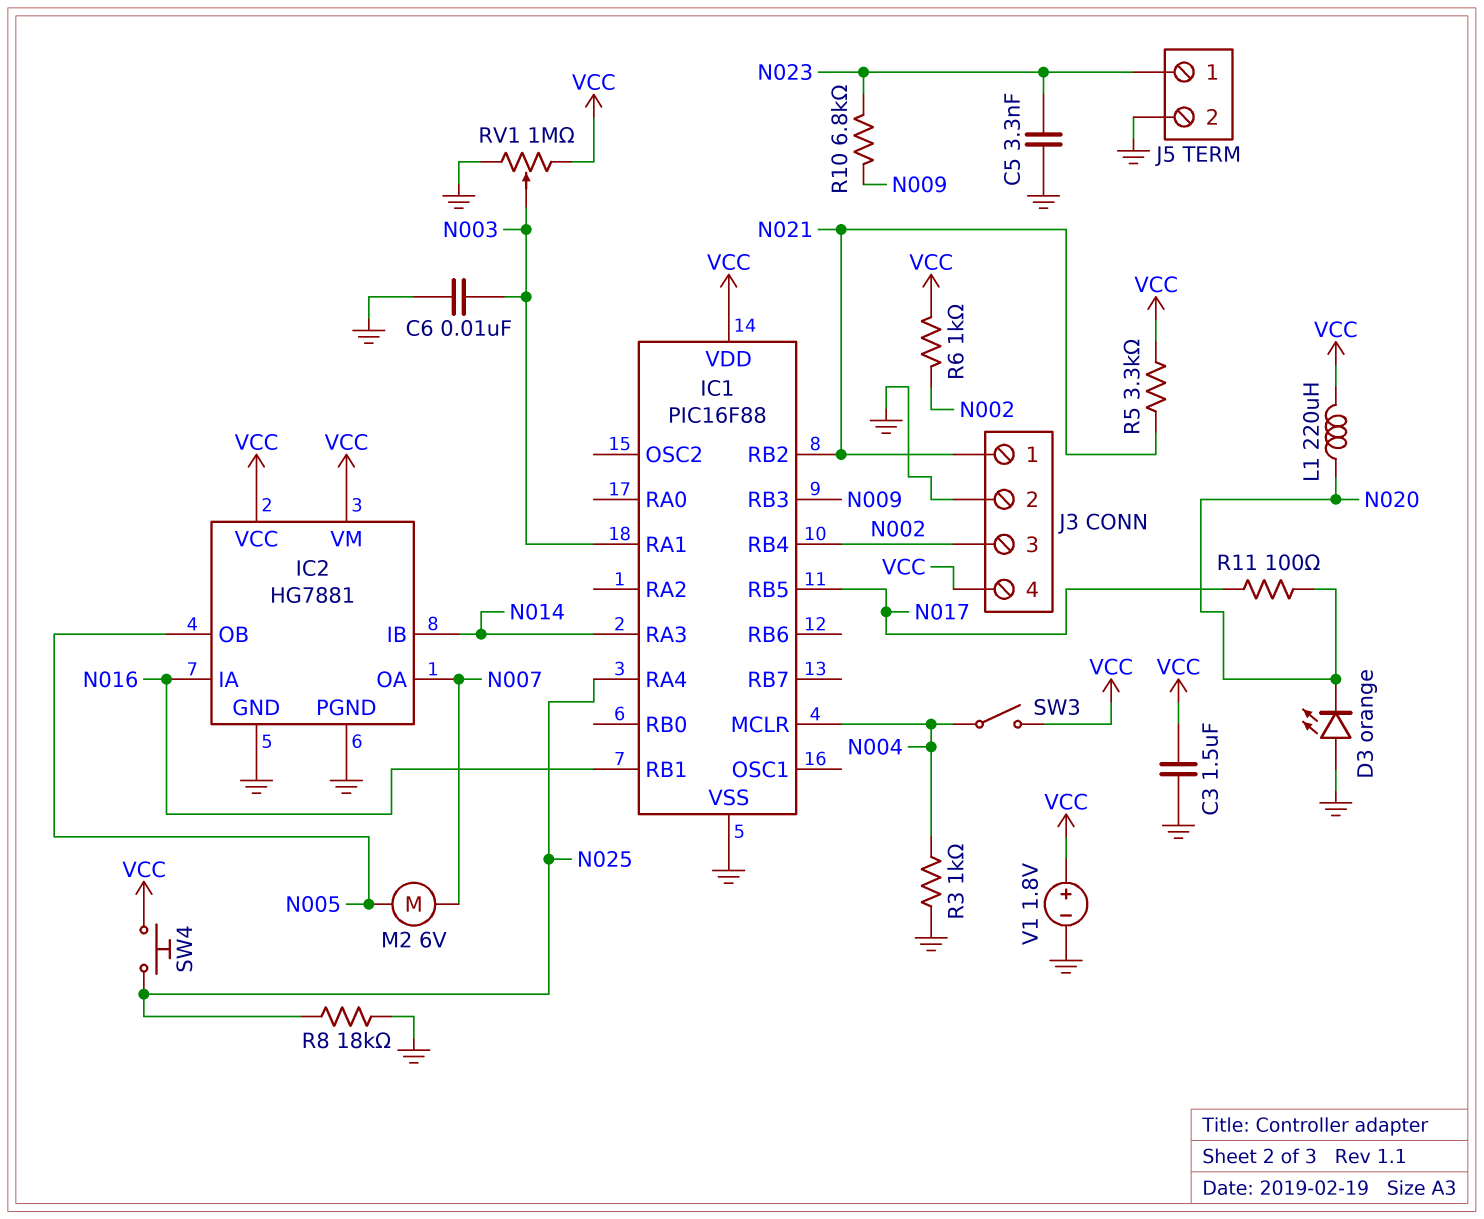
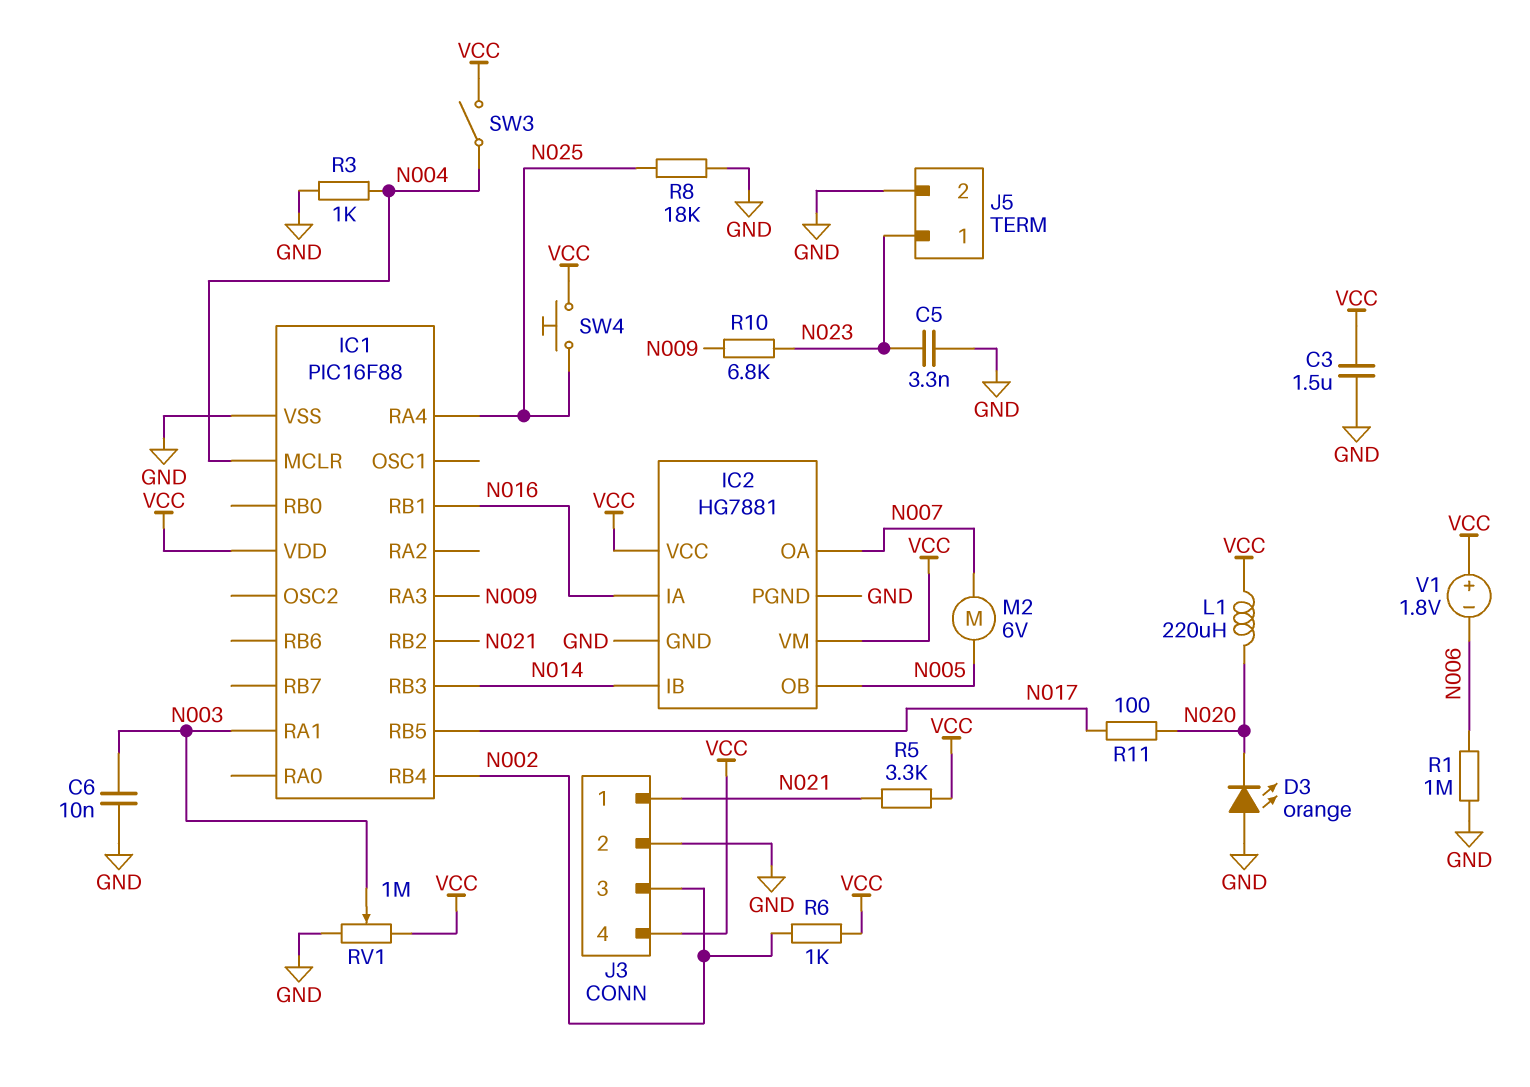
IC1 pin RA3: N014 -> N009
IC1 pin RB3: N009 -> N014
R1: none -> 1M (GND, N006)
V1: 1.8V (plus VCC, minus GND) -> 1.8V (plus VCC, minus N006)

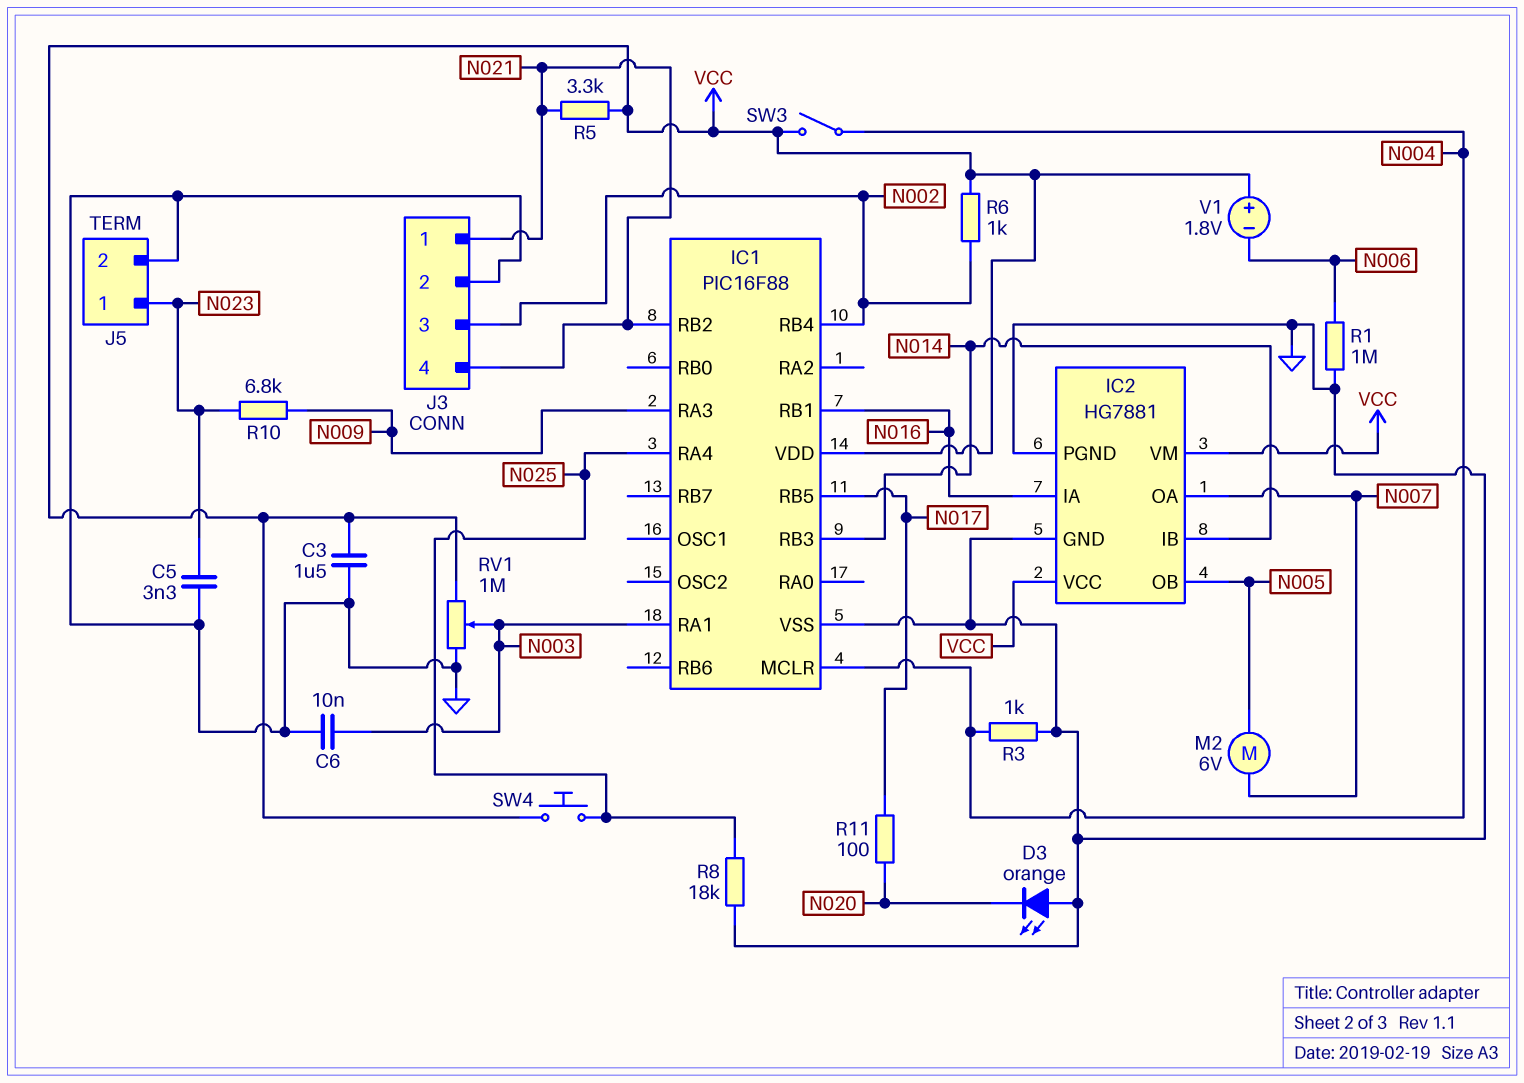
J3 pin 4: VCC -> N021
L1: 220uH (N020, VCC) -> none

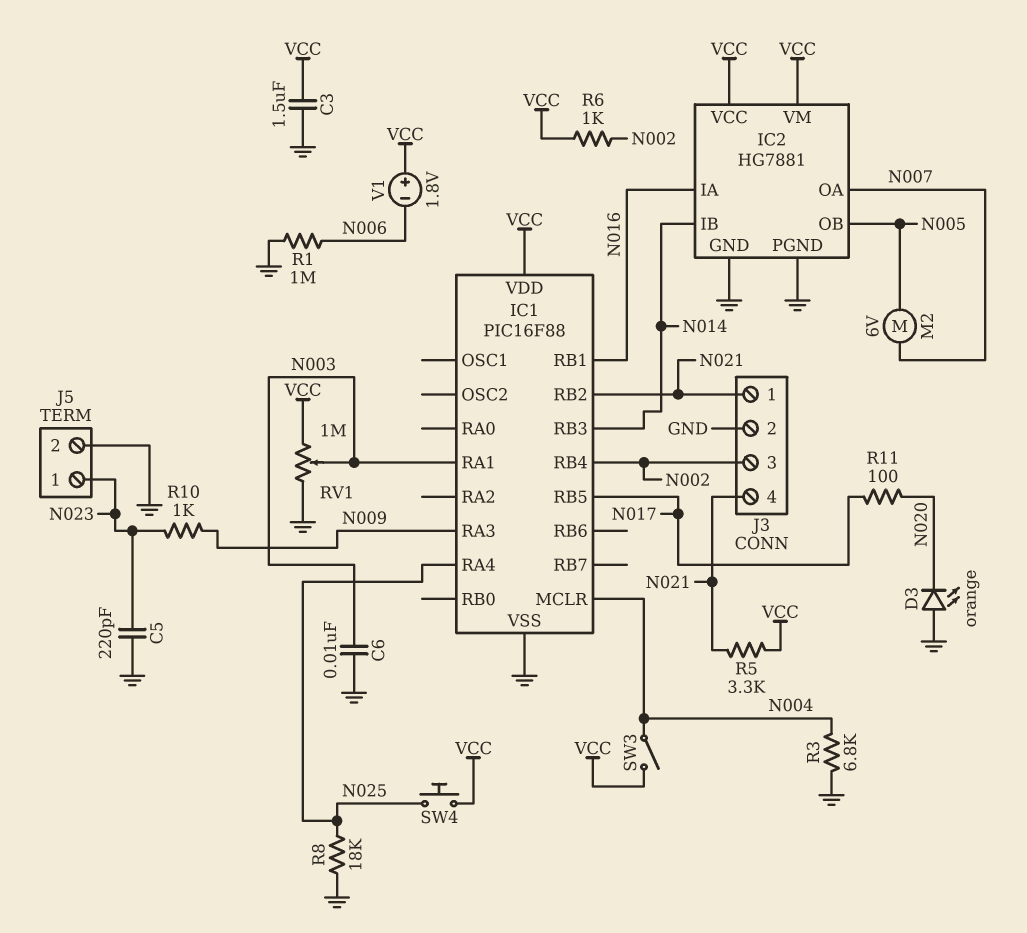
C5: 3.3nF (GND, N023) -> 220pF (GND, N023)
R3: 1k (GND, N004) -> 6.8k (GND, N004)
R10: 6.8k (N009, N023) -> 1k (N009, N023)

